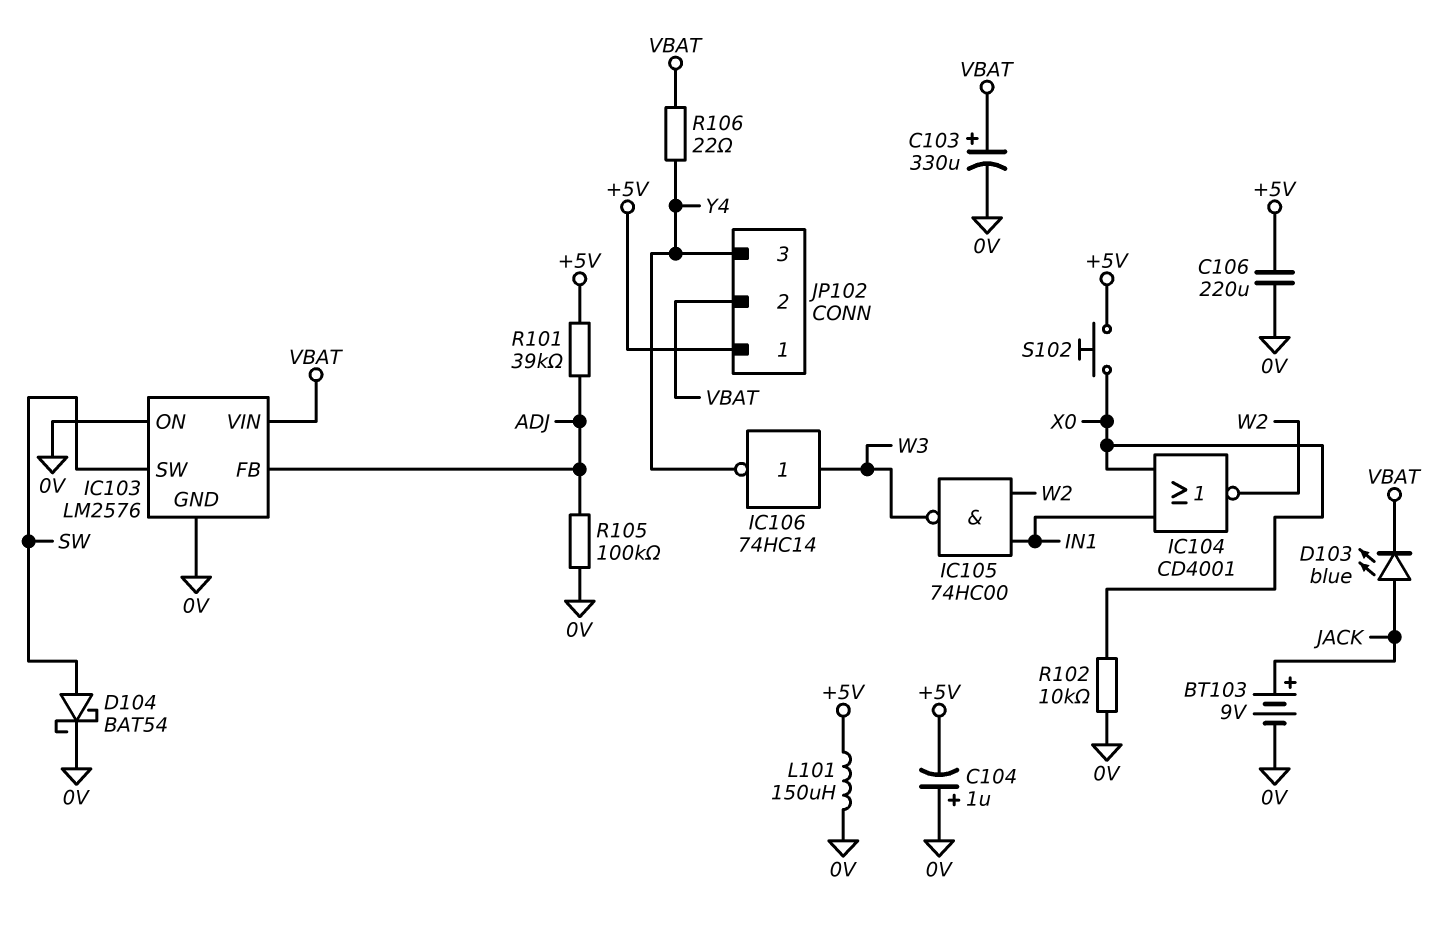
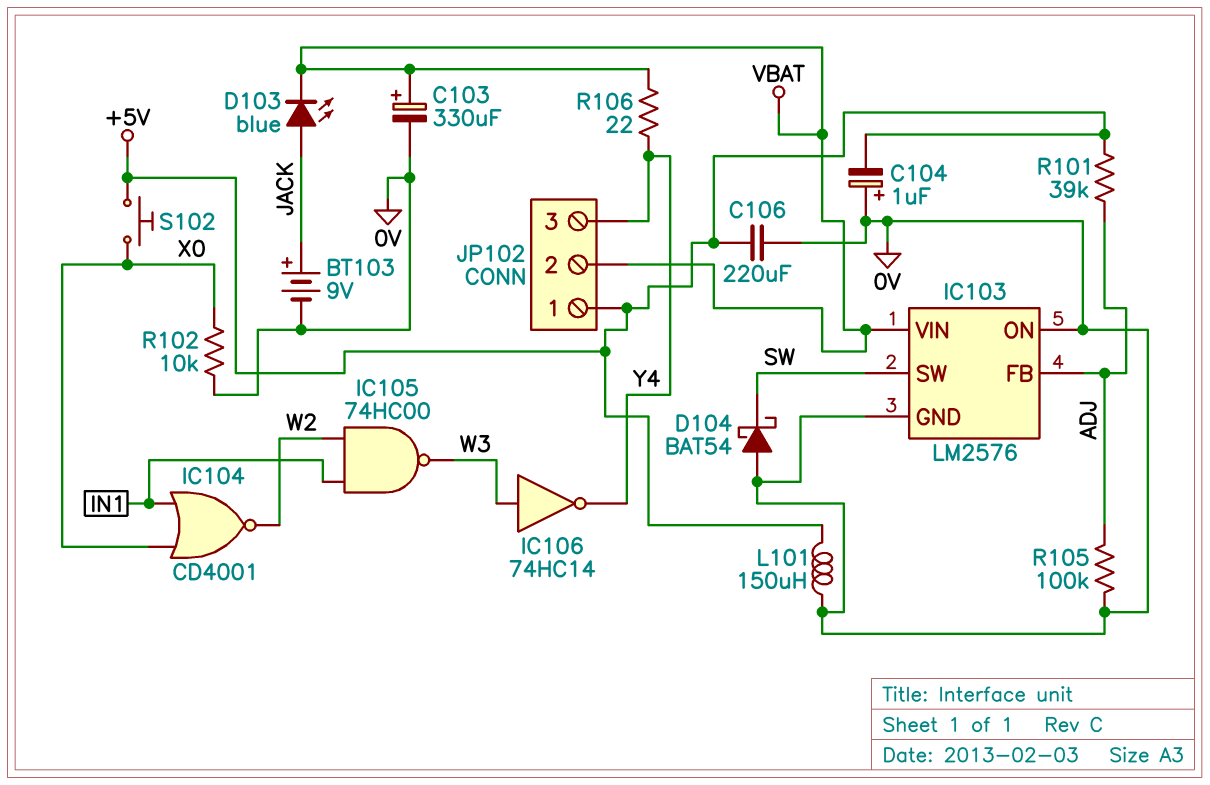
D104: schottky BAT54 (A SW, K 0V) -> schottky BAT54 (A 0V, K SW)

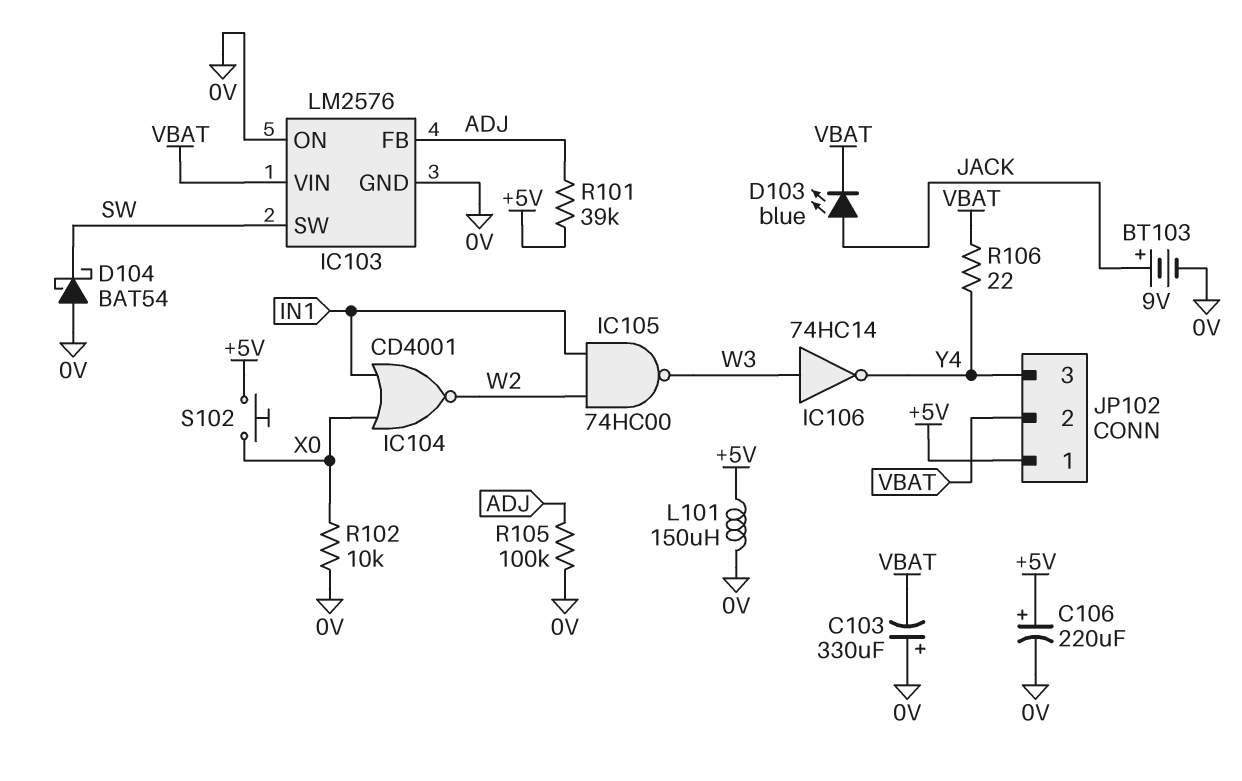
C103: 330uF (plus VBAT, minus 0V) -> 330uF (plus 0V, minus VBAT)
C104: 1uF (plus 0V, minus +5V) -> none
C106: 220uF (+5V, 0V) -> 220uF (plus +5V, minus 0V)

